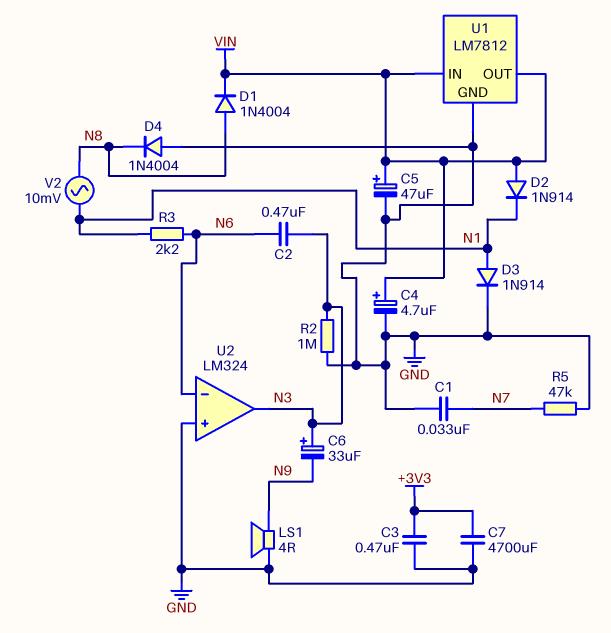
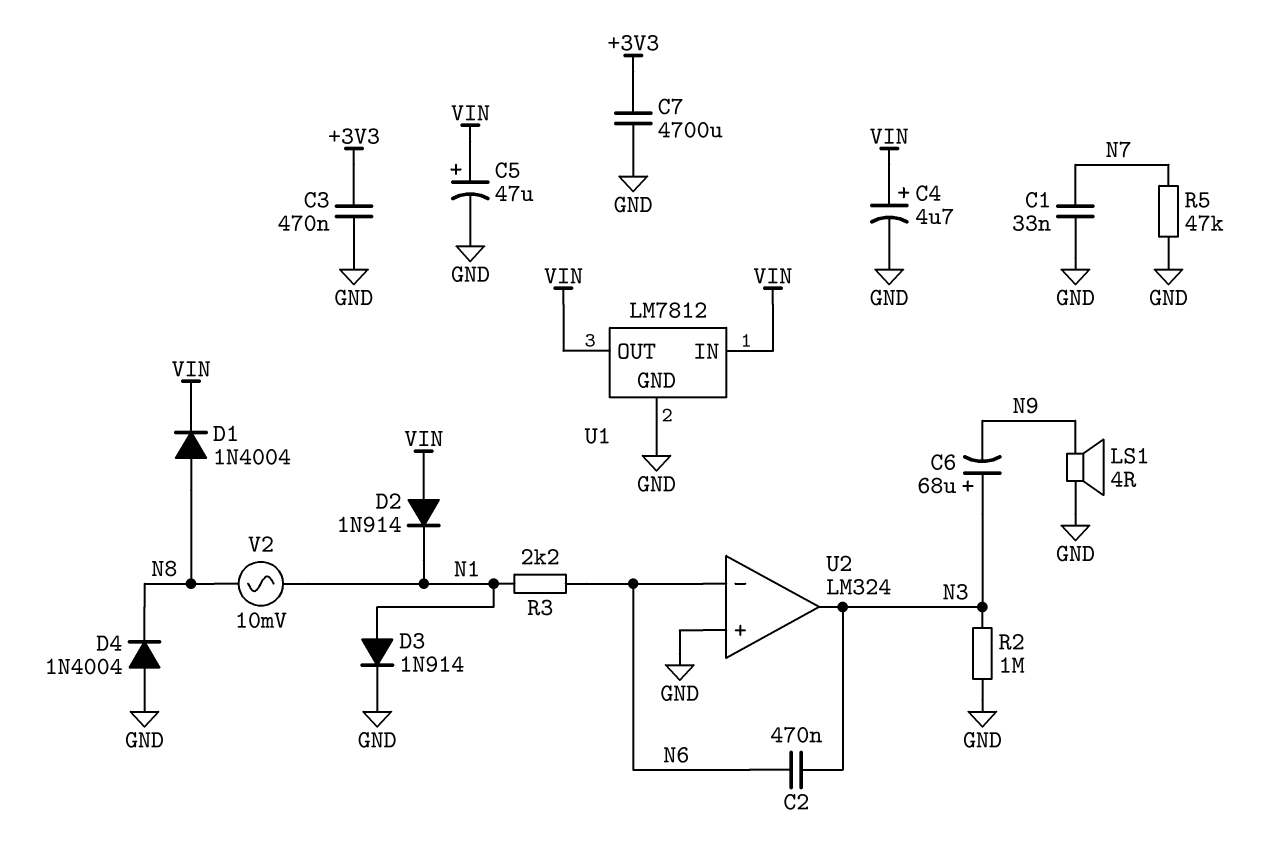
C6: 33uF (plus N3, minus N9) -> 68uF (plus N3, minus N9)

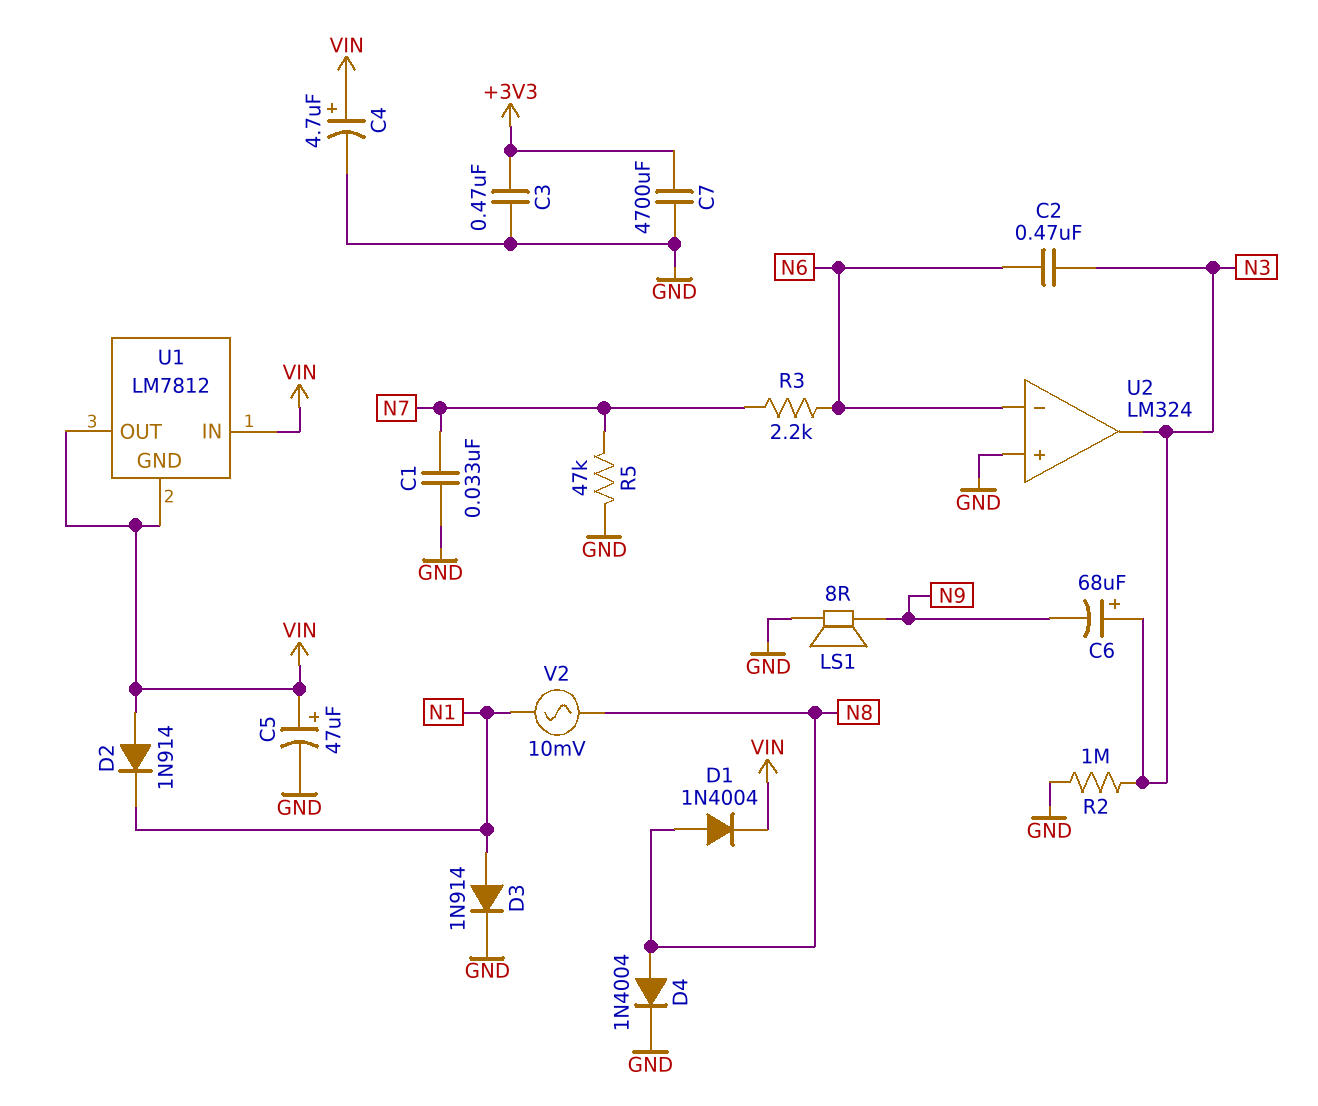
D4: diode 1N4004 (A GND, K N8) -> diode 1N4004 (A N8, K GND)
LS1: speaker 4R (GND, N9) -> speaker 8R (GND, N9)
R3: 2.2k (N1, N6) -> 2.2k (N6, N7)
U1 pin GND: GND -> VIN

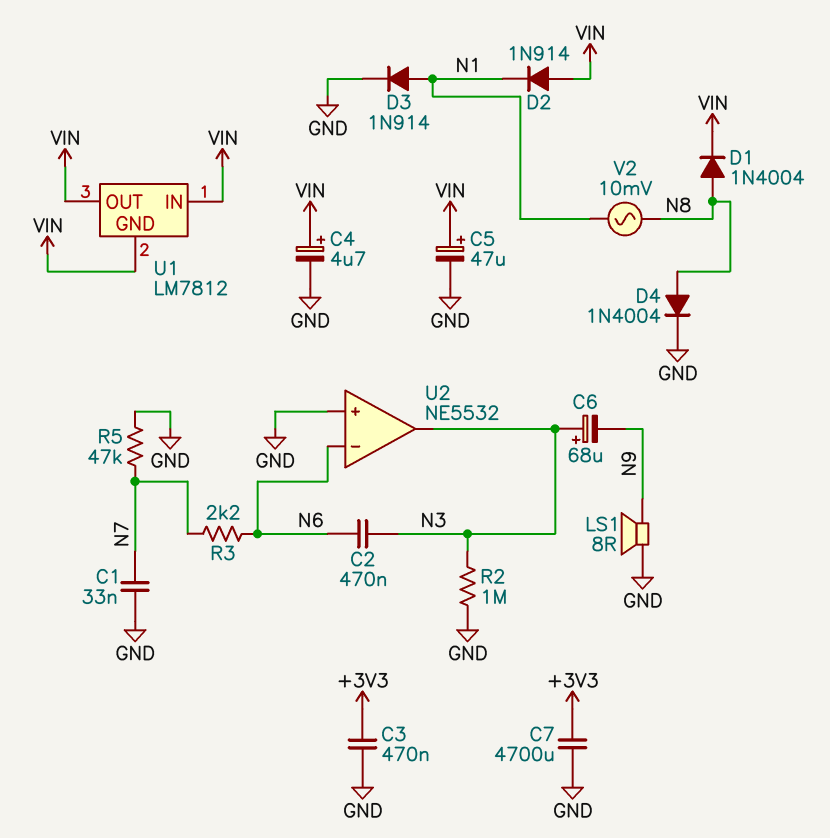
U2: LM324 -> NE5532

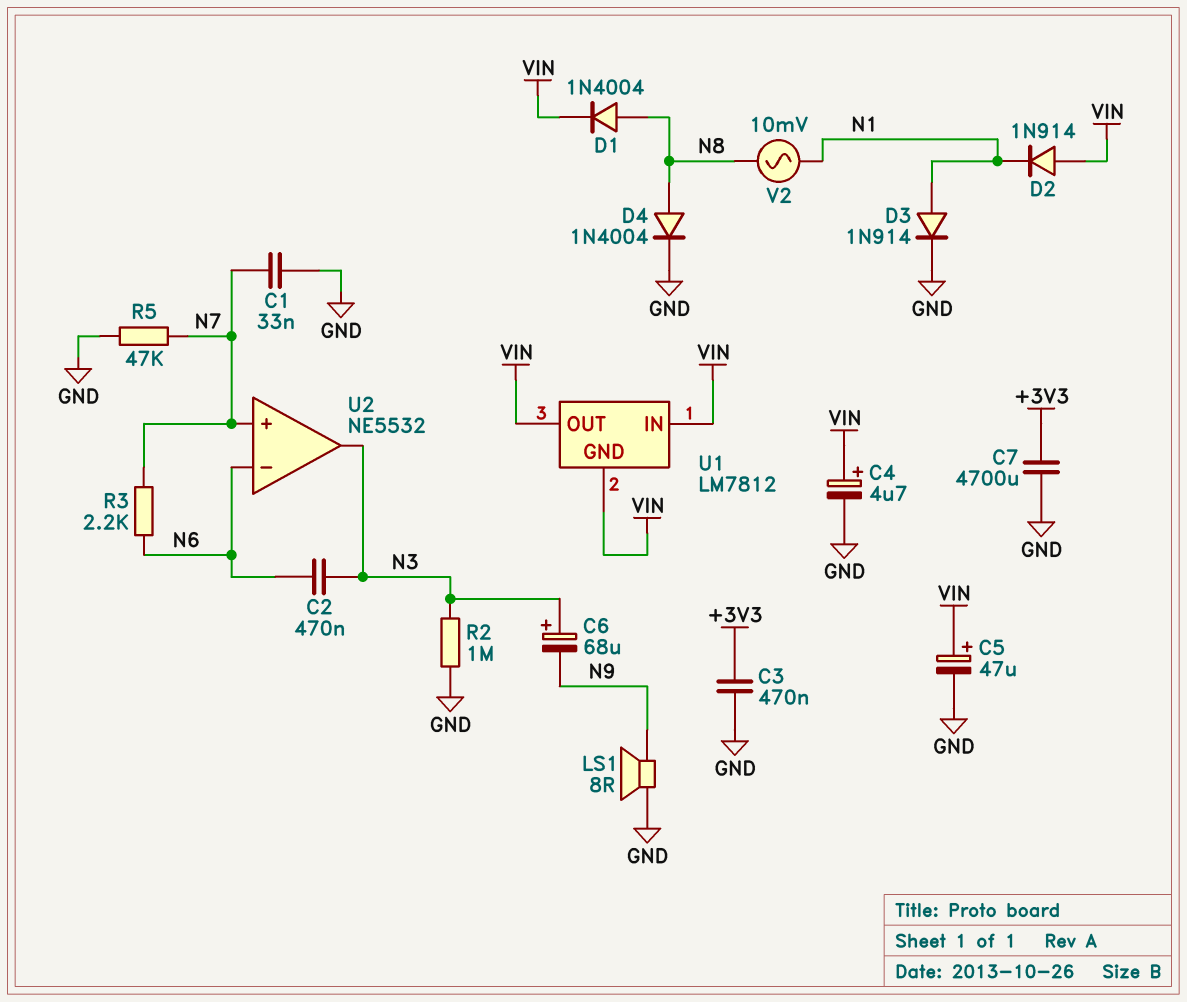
U2 pin in+: GND -> N7

